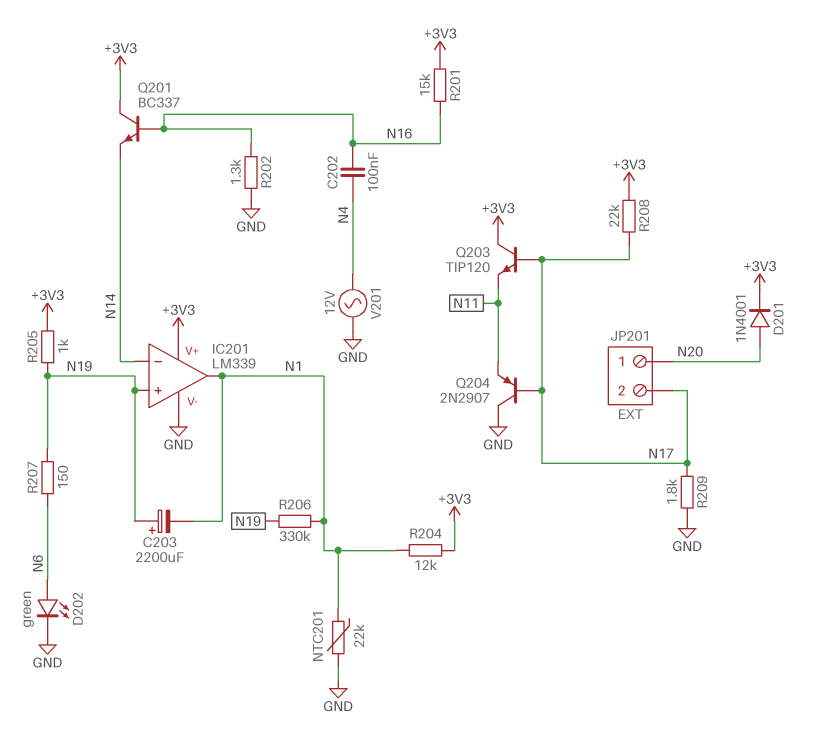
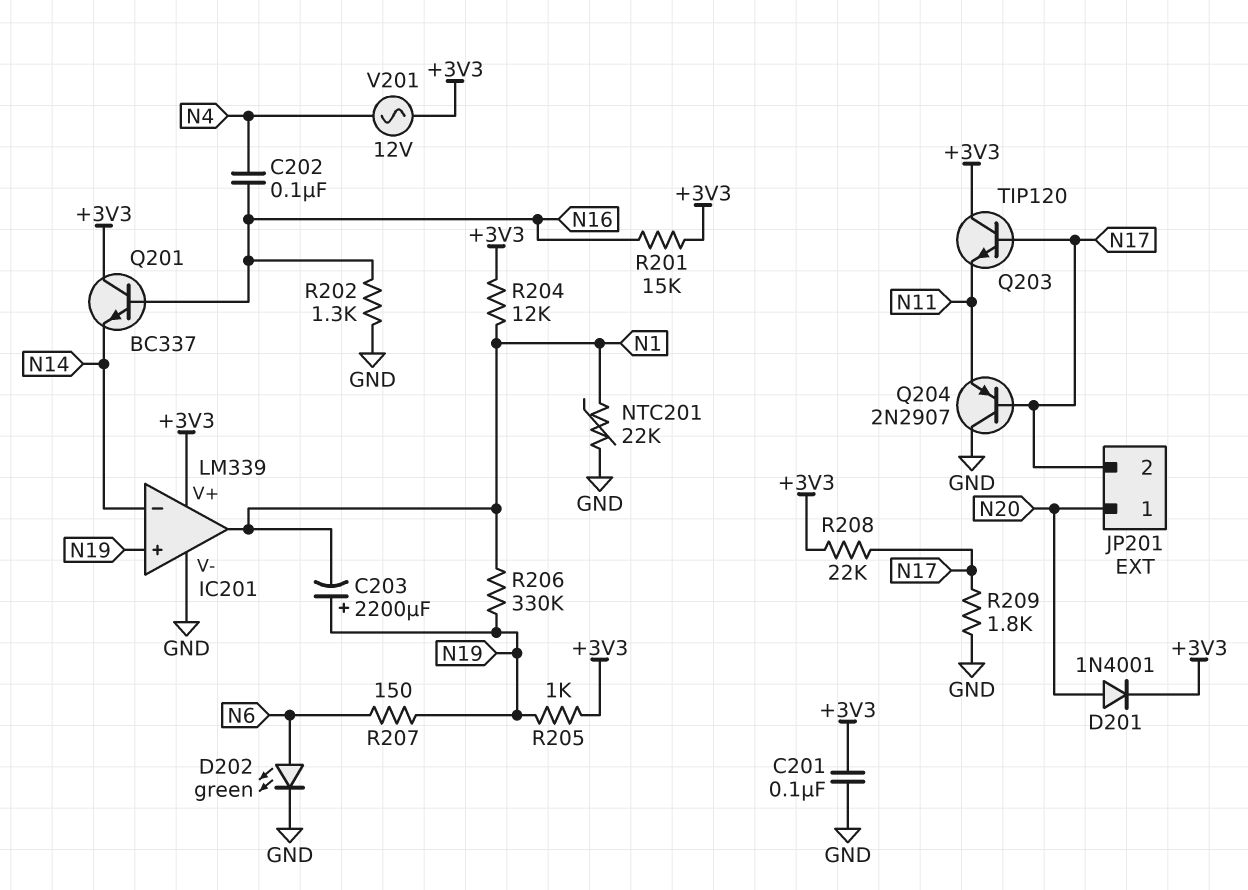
C201: none -> 100nF (+3V3, GND)
V201: AC 12V (GND, N4) -> AC 12V (+3V3, N4)

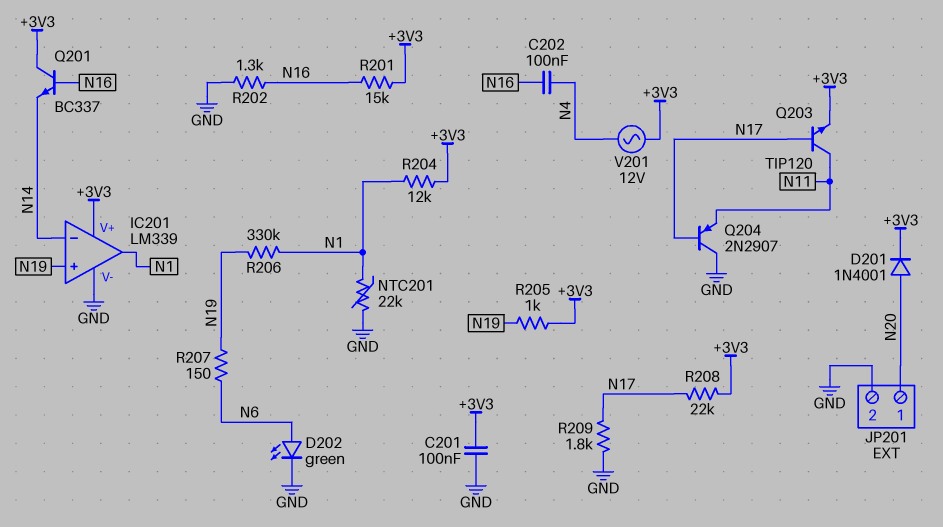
C203: 2200uF (plus N19, minus N1) -> none
JP201 pin 2: N17 -> GND
Q203: NPN TIP120 (B N17, C +3V3, E N11) -> NPN TIP120 (B N17, C N11, E +3V3)

